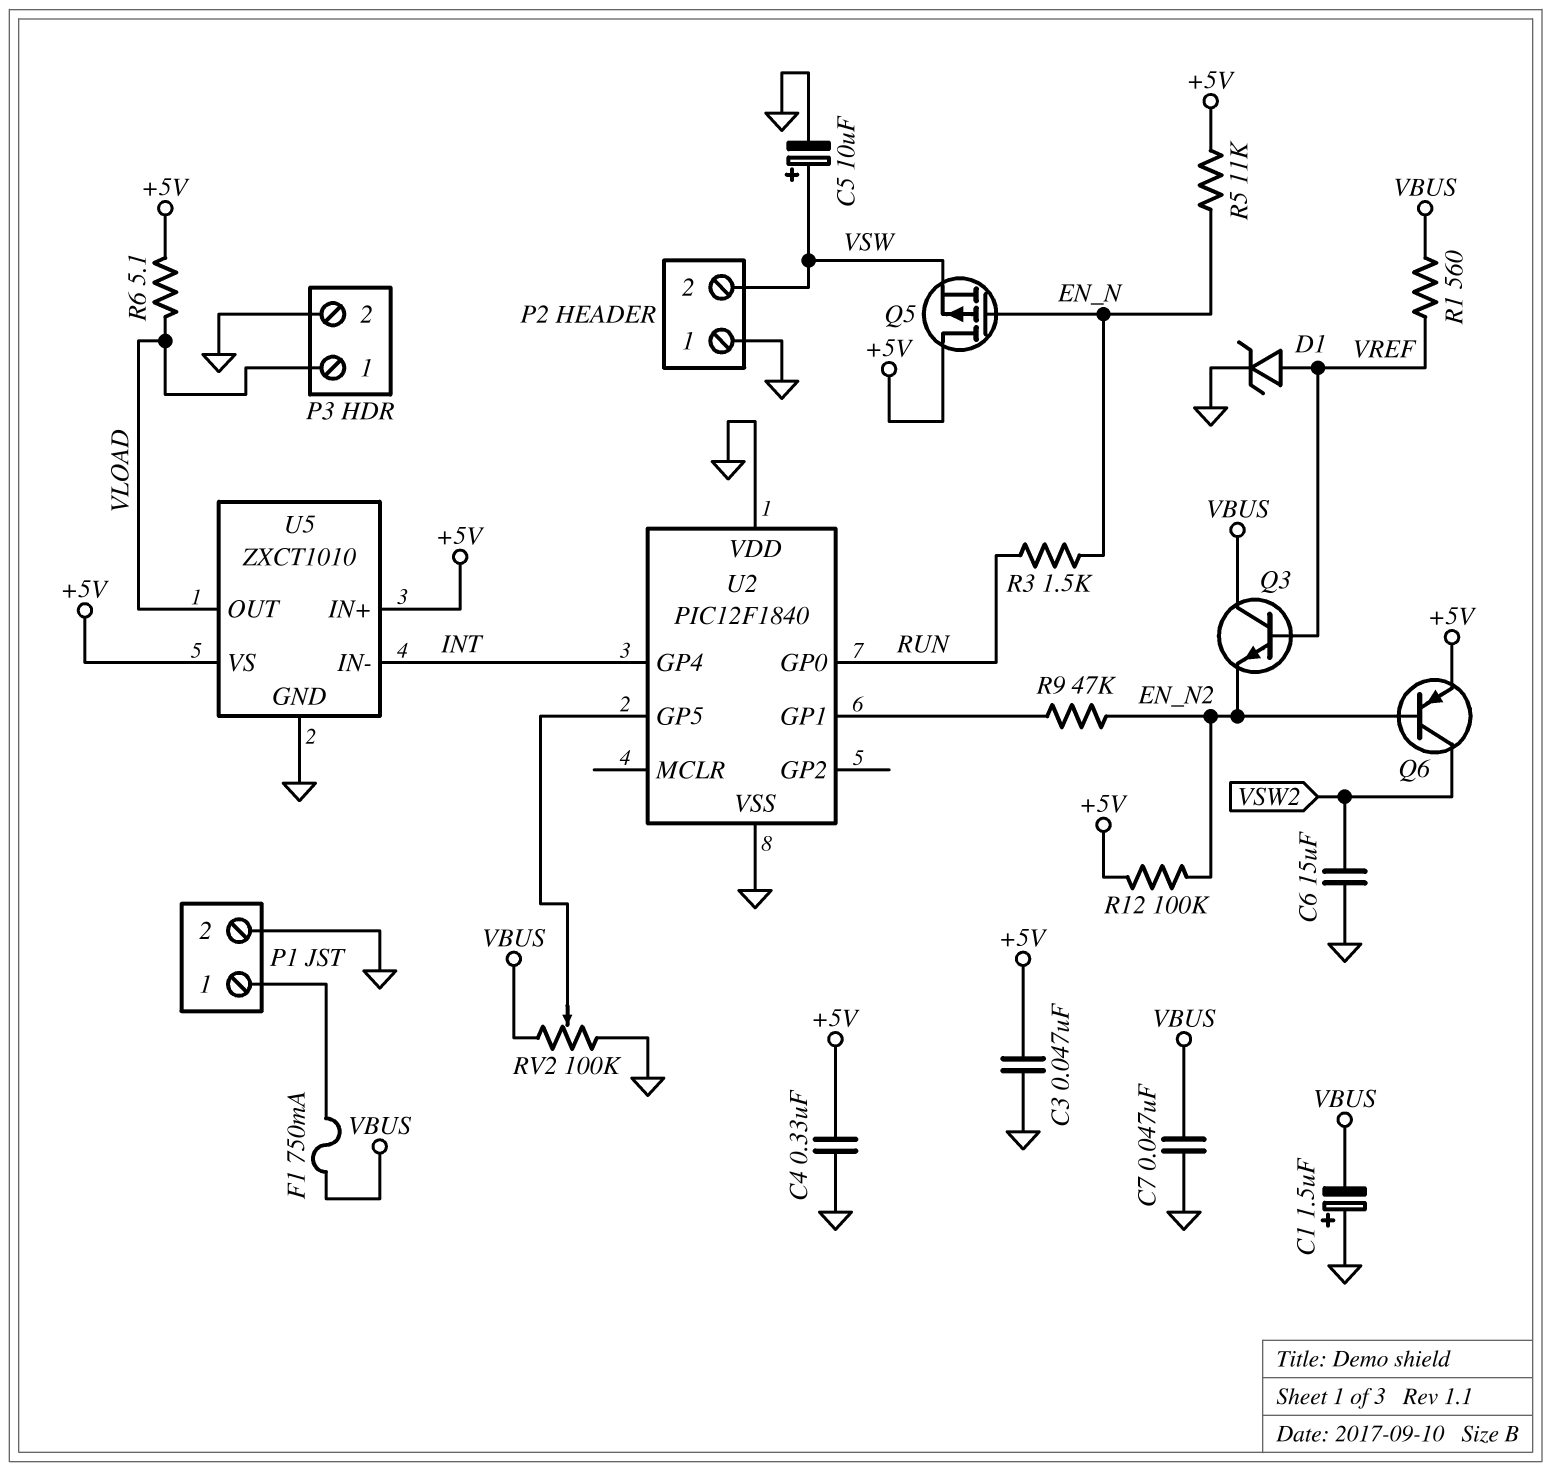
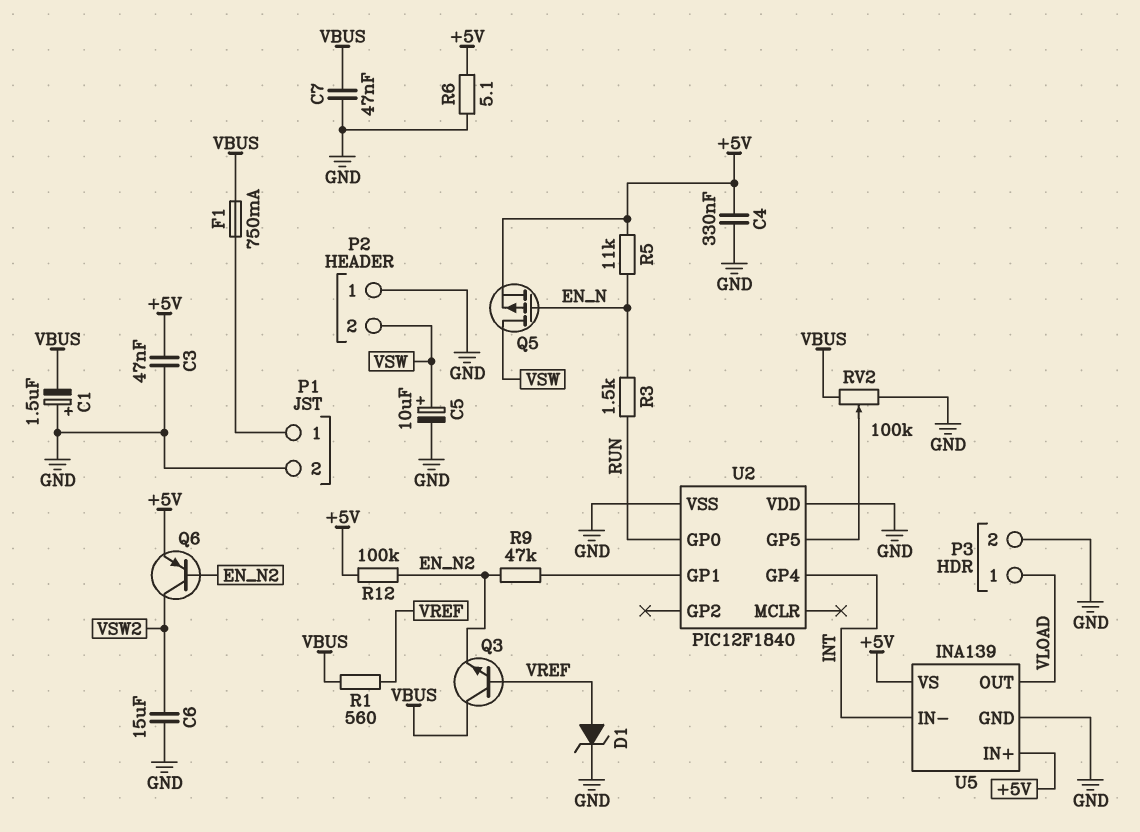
Q5: PMOS (G EN_N, D +5V, S VSW) -> PMOS (G EN_N, D VSW, S +5V)
R6: 5.1 (+5V, VLOAD) -> 5.1 (+5V, GND)
U5: ZXCT1010 -> INA139

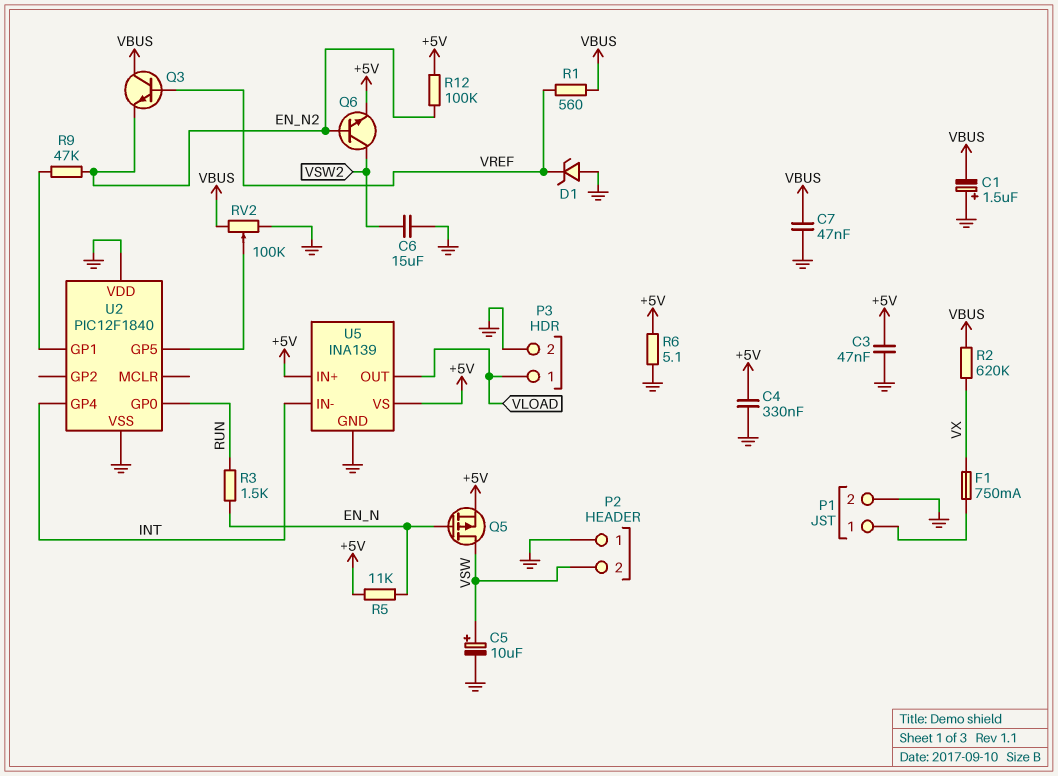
D1: zener (A VREF, K GND) -> zener (A GND, K VREF)
F1: 750mA (P1/1, VBUS) -> 750mA (P1/1, VX)
Q6: PNP (B EN_N2, C VSW2, E +5V) -> NPN (B EN_N2, C VSW2, E +5V)
R2: none -> 620k (VBUS, VX)

